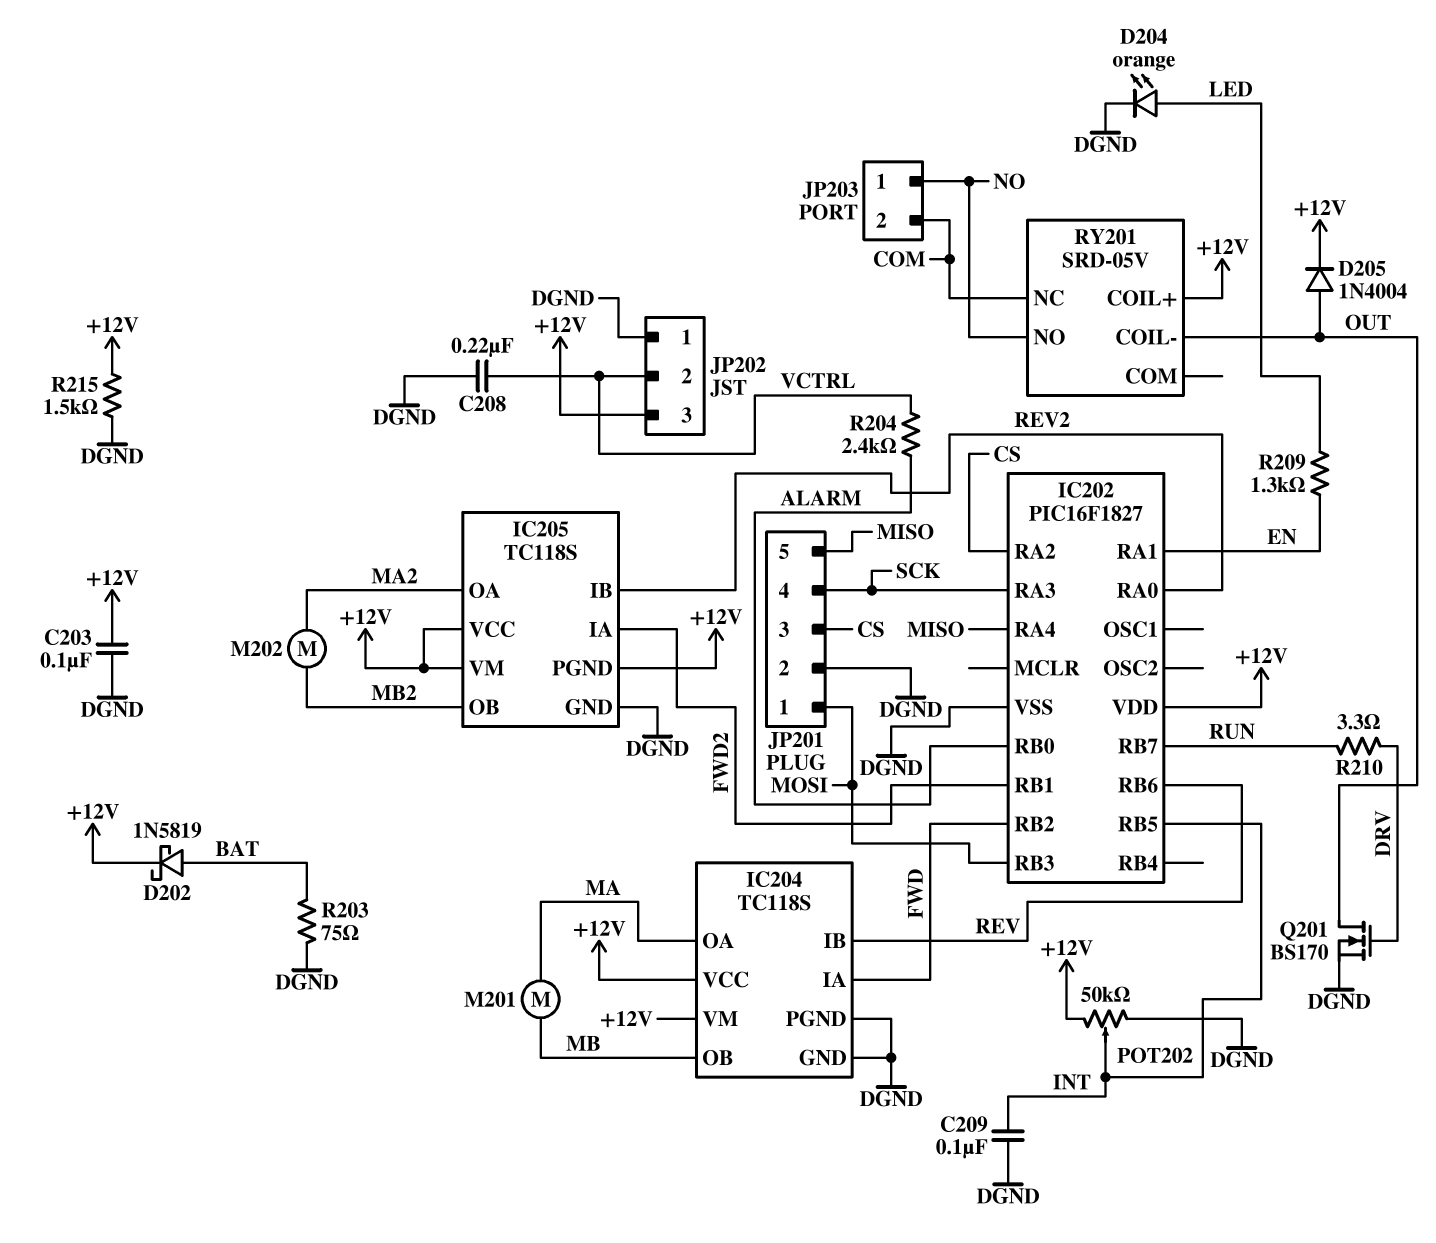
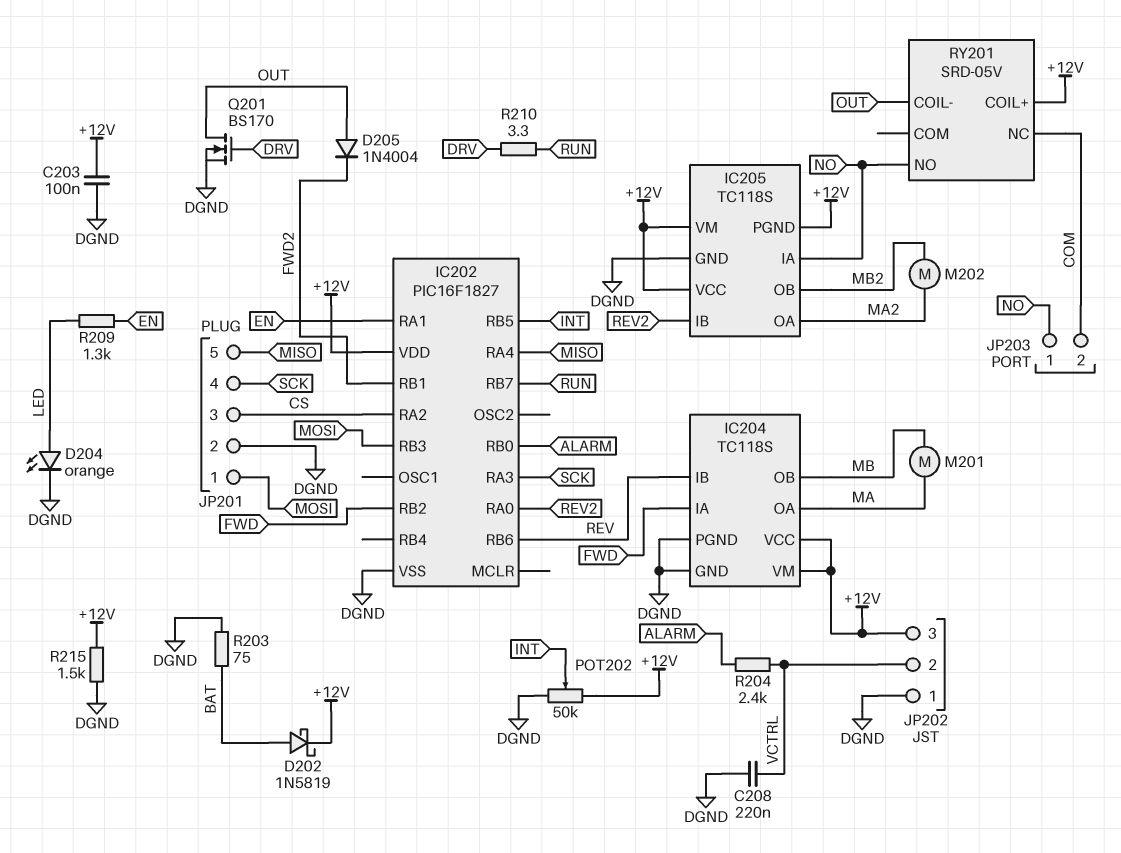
C209: 100nF (DGND, INT) -> none
D205: diode 1N4004 (A OUT, K +12V) -> diode 1N4004 (A OUT, K FWD2)
IC205 pin IA: FWD2 -> NO

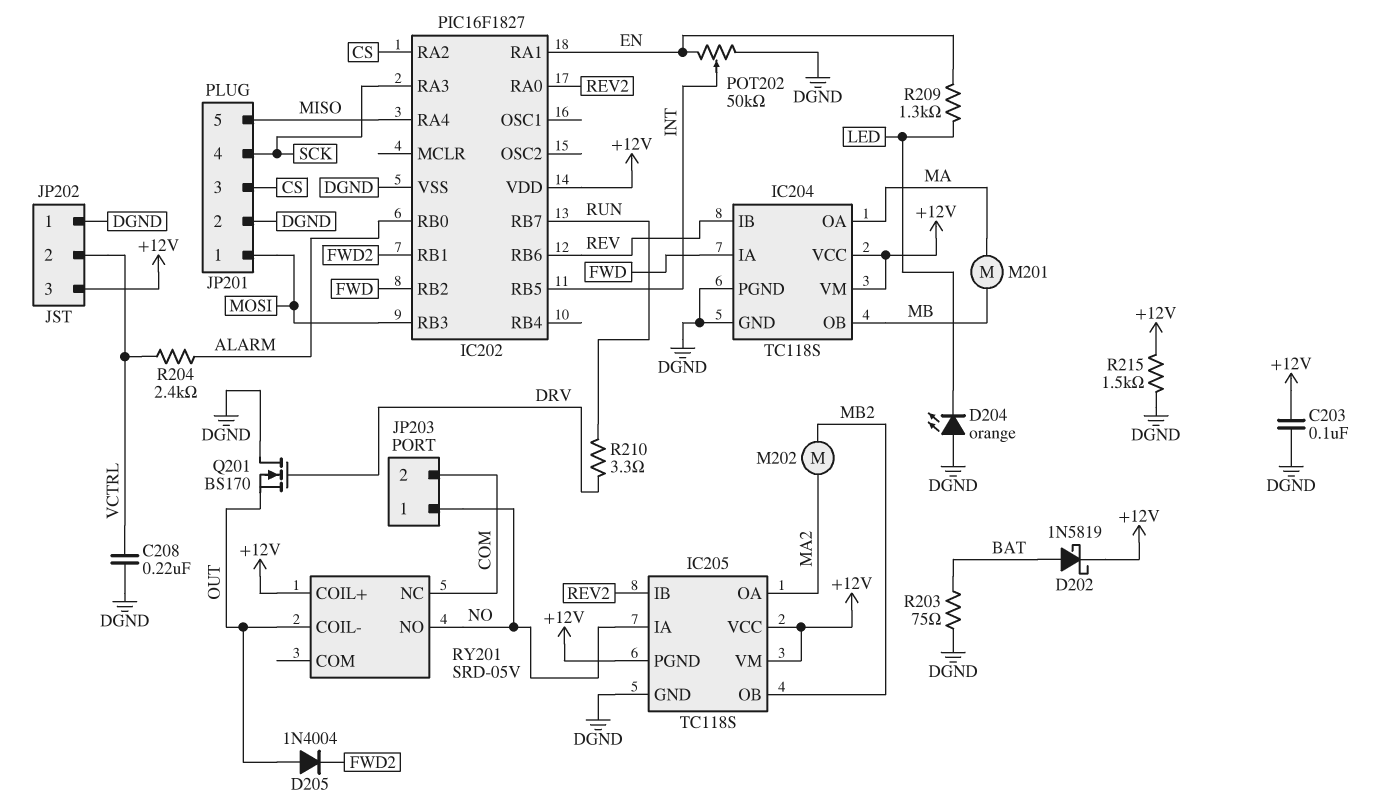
D204: LED orange (A LED, K DGND) -> LED orange (A DGND, K LED)
POT202: 50k (+12V, DGND, wiper INT) -> 50k (DGND, EN, wiper INT)
Q201: NMOS BS170 (G DRV, D OUT, S DGND) -> NMOS BS170 (G DRV, D DGND, S OUT)

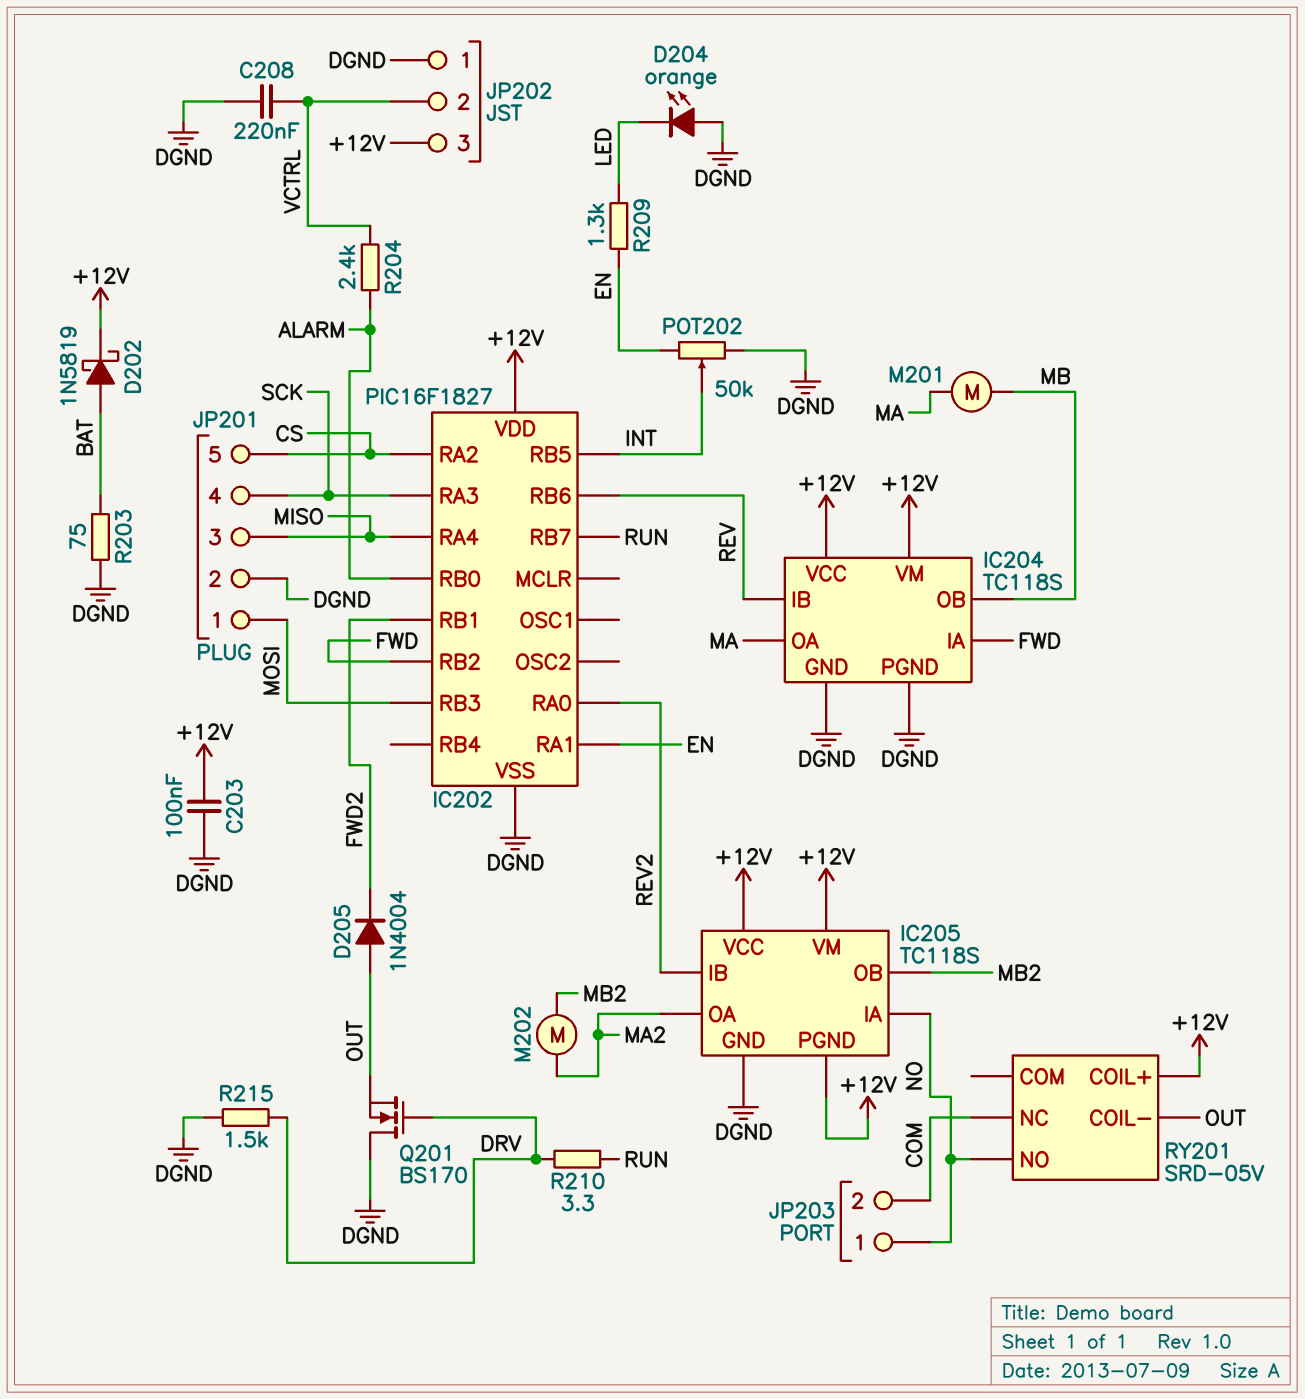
JP201 pin 3: CS -> MISO
JP201 pin 5: MISO -> CS
R215: 1.5k (+12V, DGND) -> 1.5k (DGND, DRV)

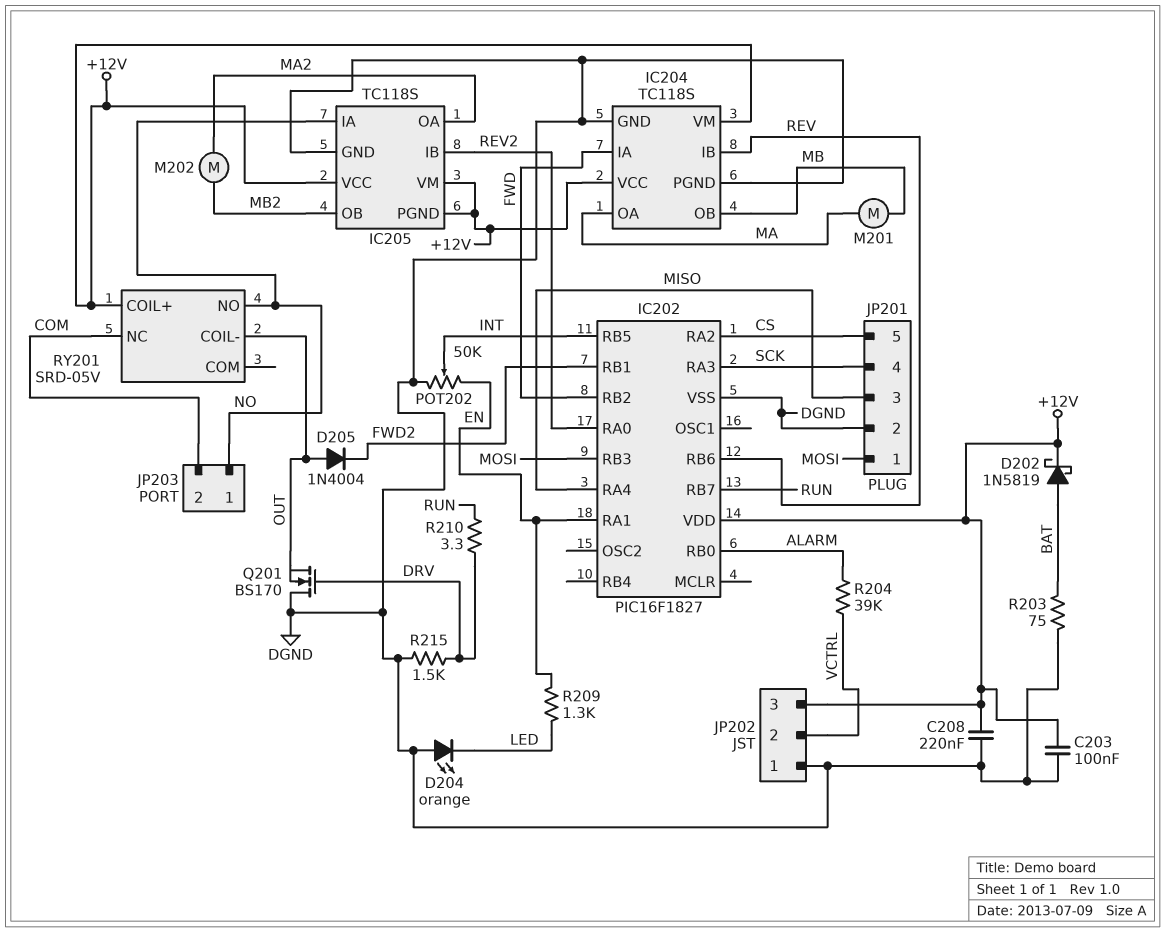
C208: 220nF (DGND, VCTRL) -> 220nF (+12V, DGND)
R204: 2.4k (ALARM, VCTRL) -> 39k (ALARM, VCTRL)

